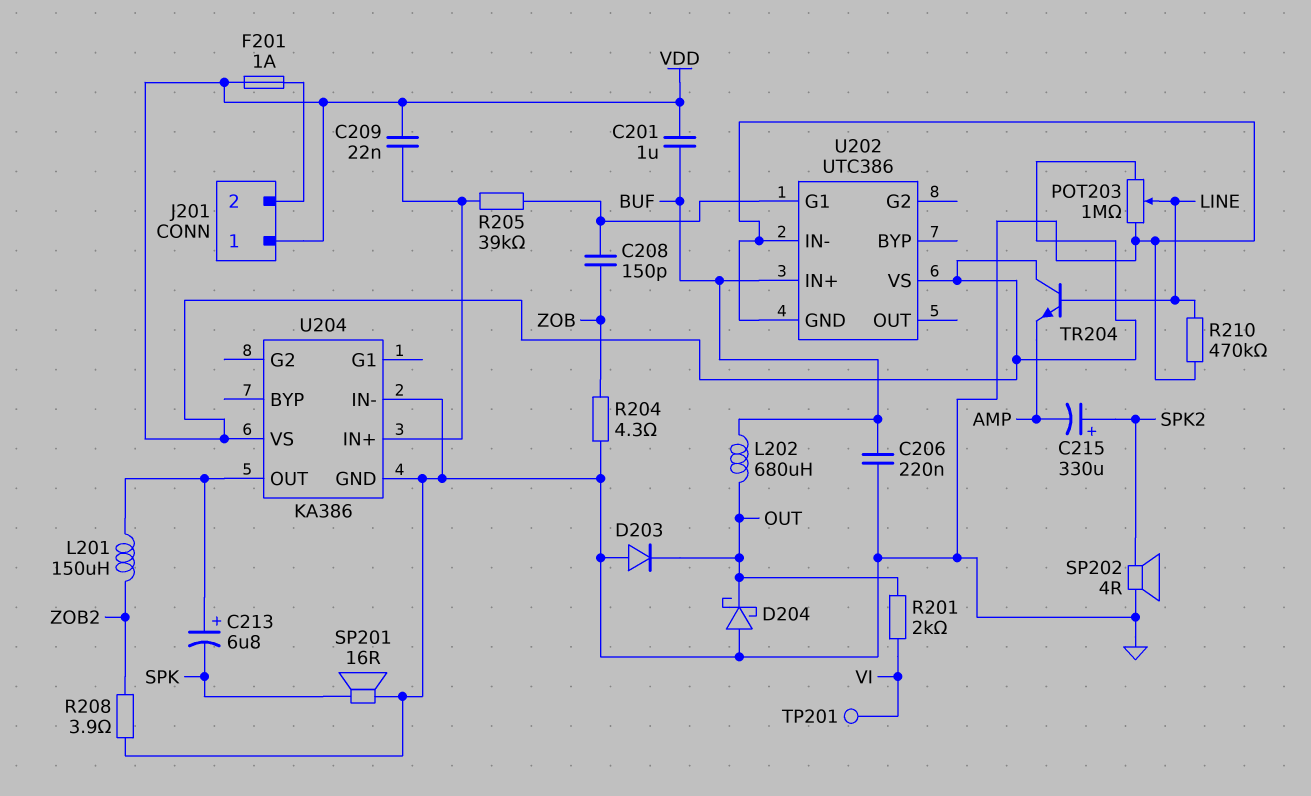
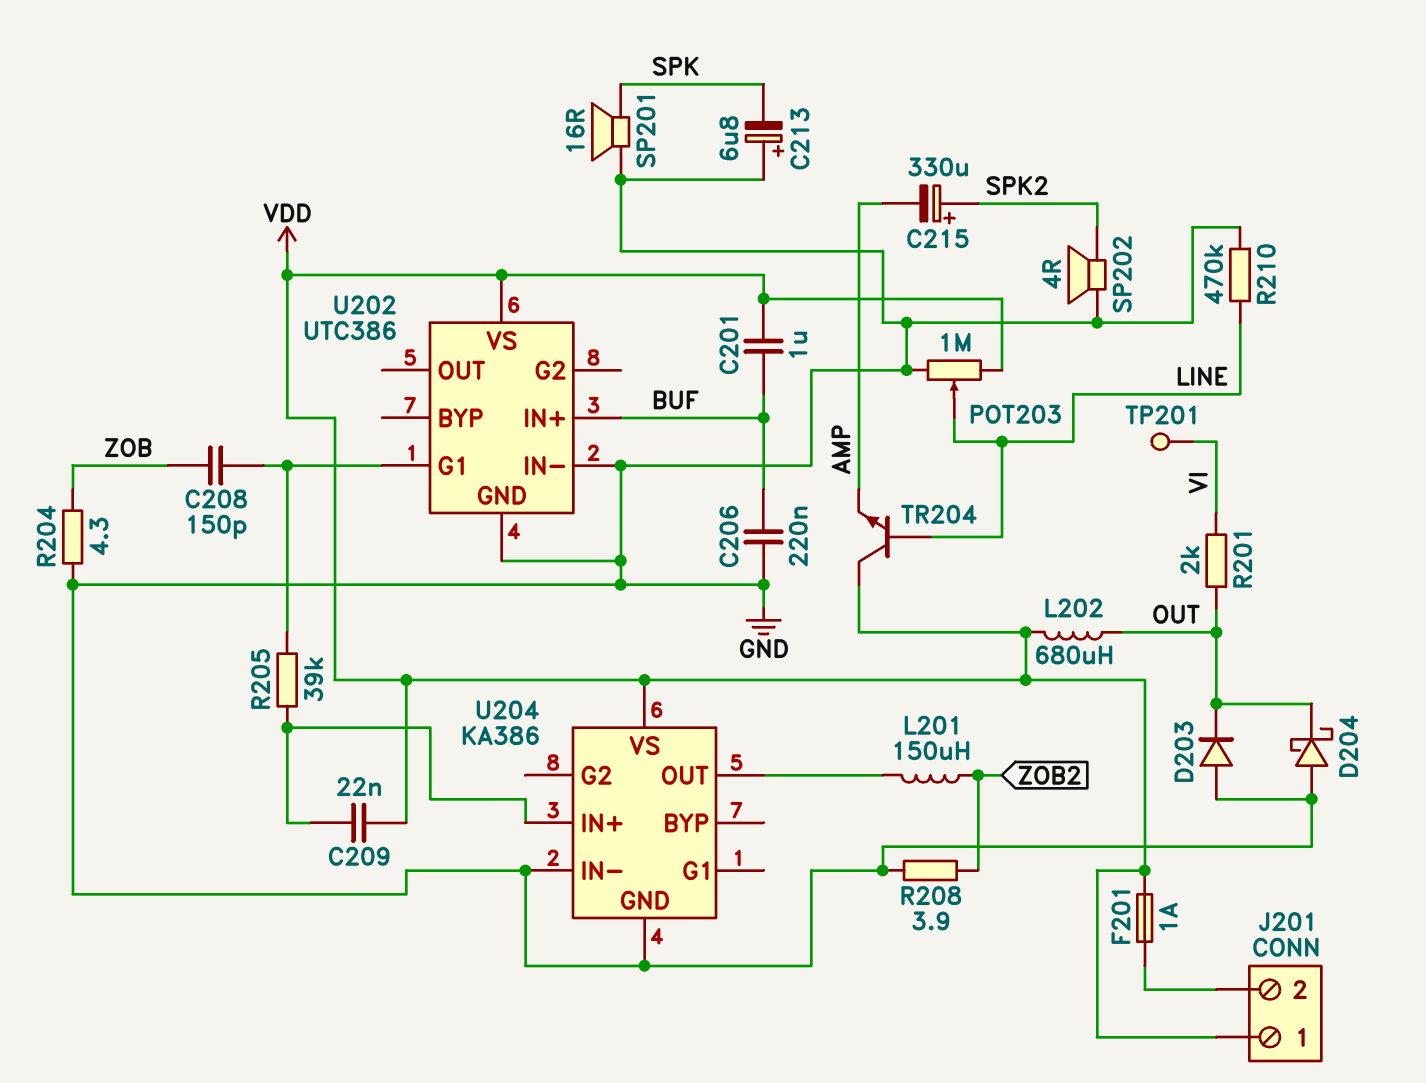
C213: 6.8uF (plus U204/OUT, minus SPK) -> 6.8uF (plus GND, minus SPK)
L202: 680uH (BUF, OUT) -> 680uH (OUT, VDD)

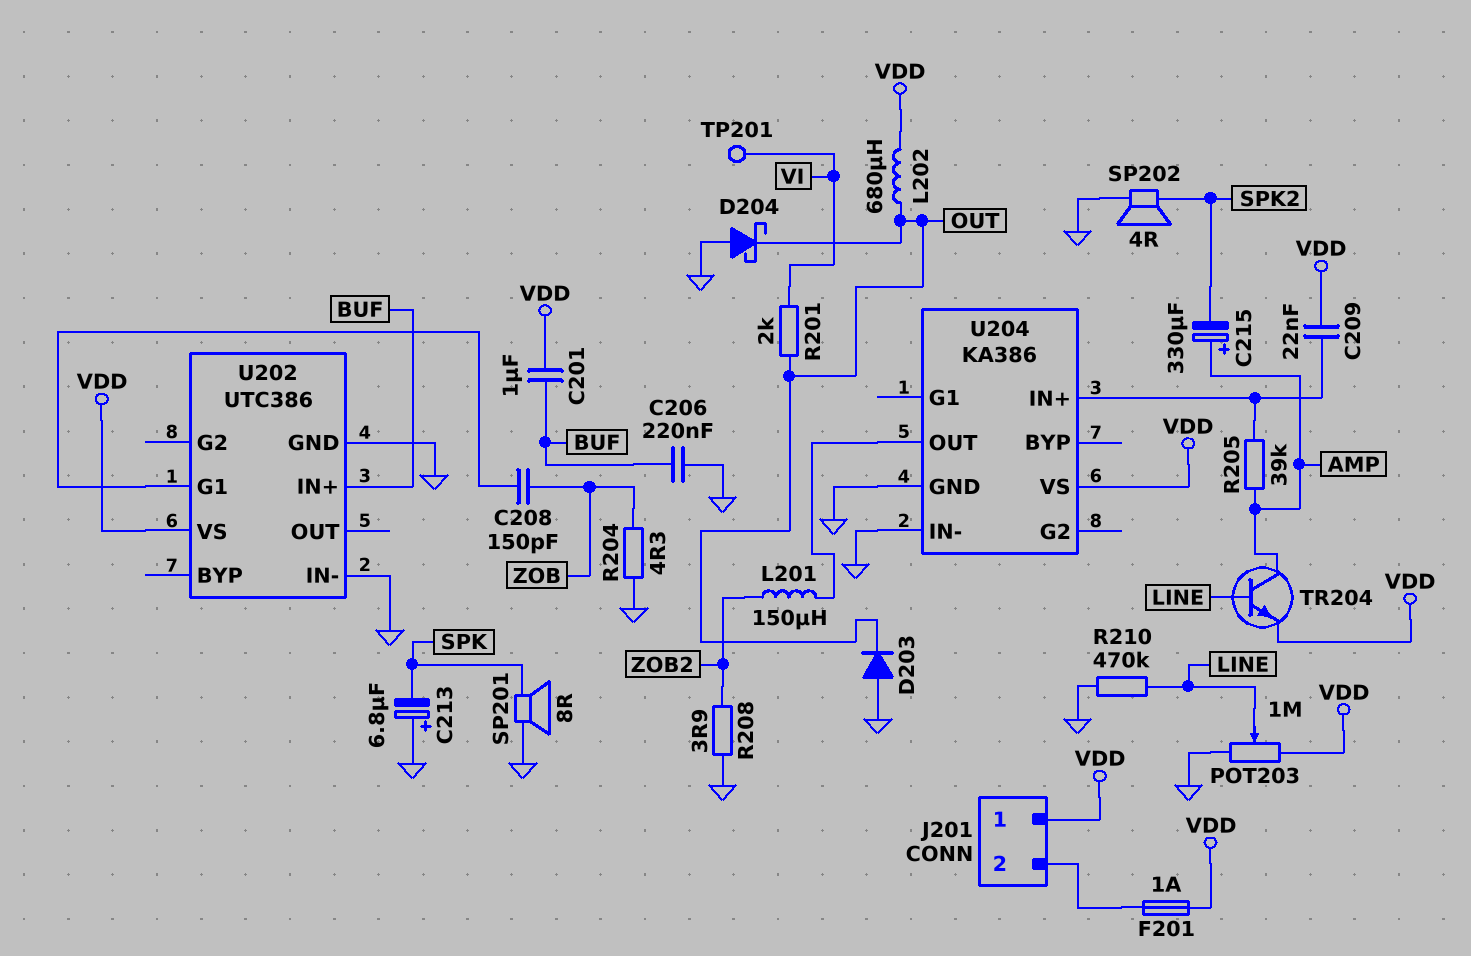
C215: 330uF (plus SPK2, minus AMP) -> 330uF (plus AMP, minus SPK2)
R205: 39k (U202/G1, U204/IN+) -> 39k (AMP, U204/IN+)
SP201: speaker 16R (GND, SPK) -> speaker 8R (GND, SPK)
TR204: NPN (B LINE, C VDD, E AMP) -> NPN (B LINE, C AMP, E VDD)

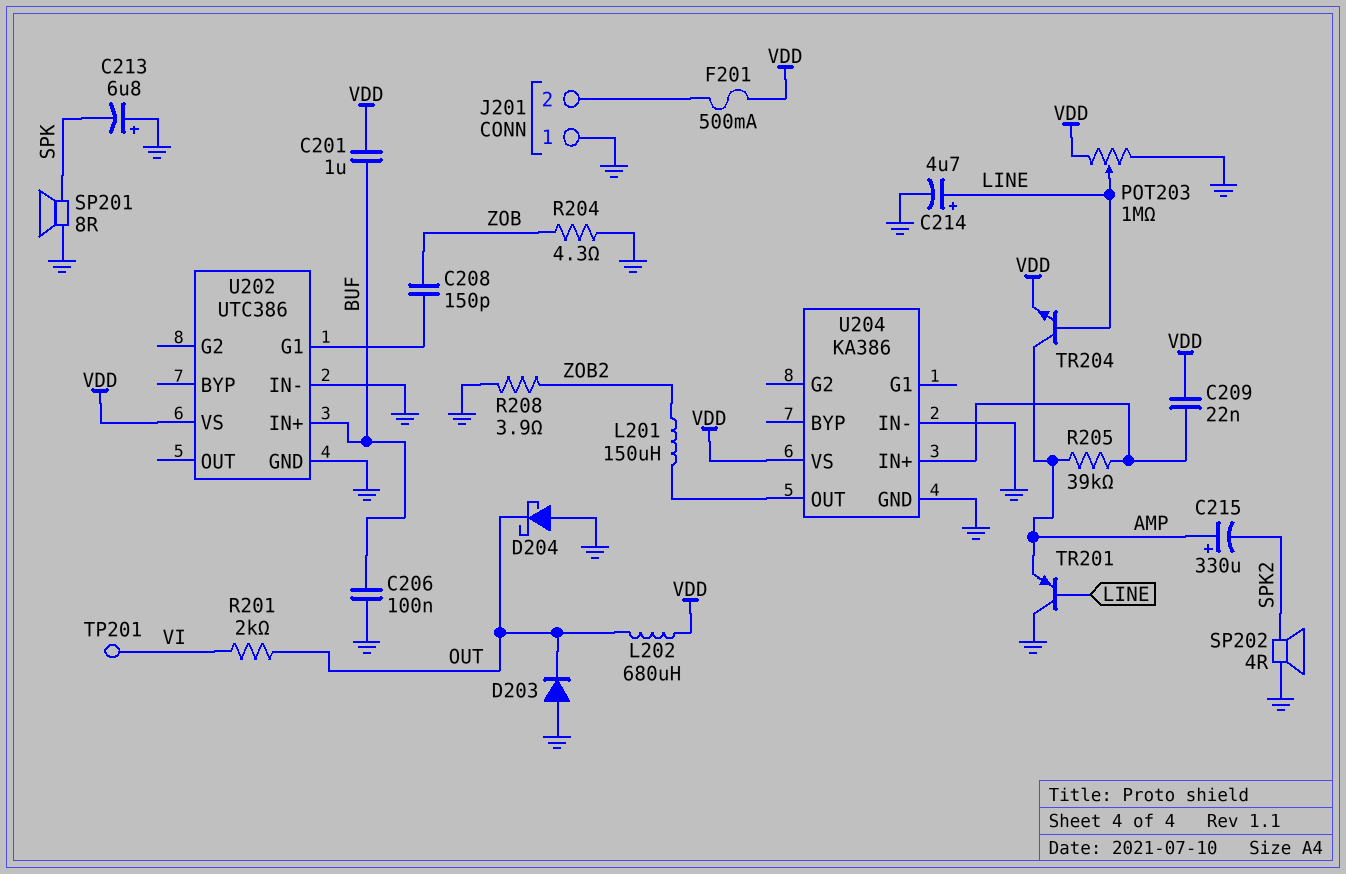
C206: 220nF (BUF, GND) -> 100nF (BUF, GND)
C214: none -> 4.7uF (plus LINE, minus GND)
F201: 1A (J201/2, VDD) -> 500mA (J201/2, VDD)
J201 pin 1: VDD -> GND
R210: 470k (GND, LINE) -> none
TR201: none -> PNP (B LINE, C GND, E AMP)

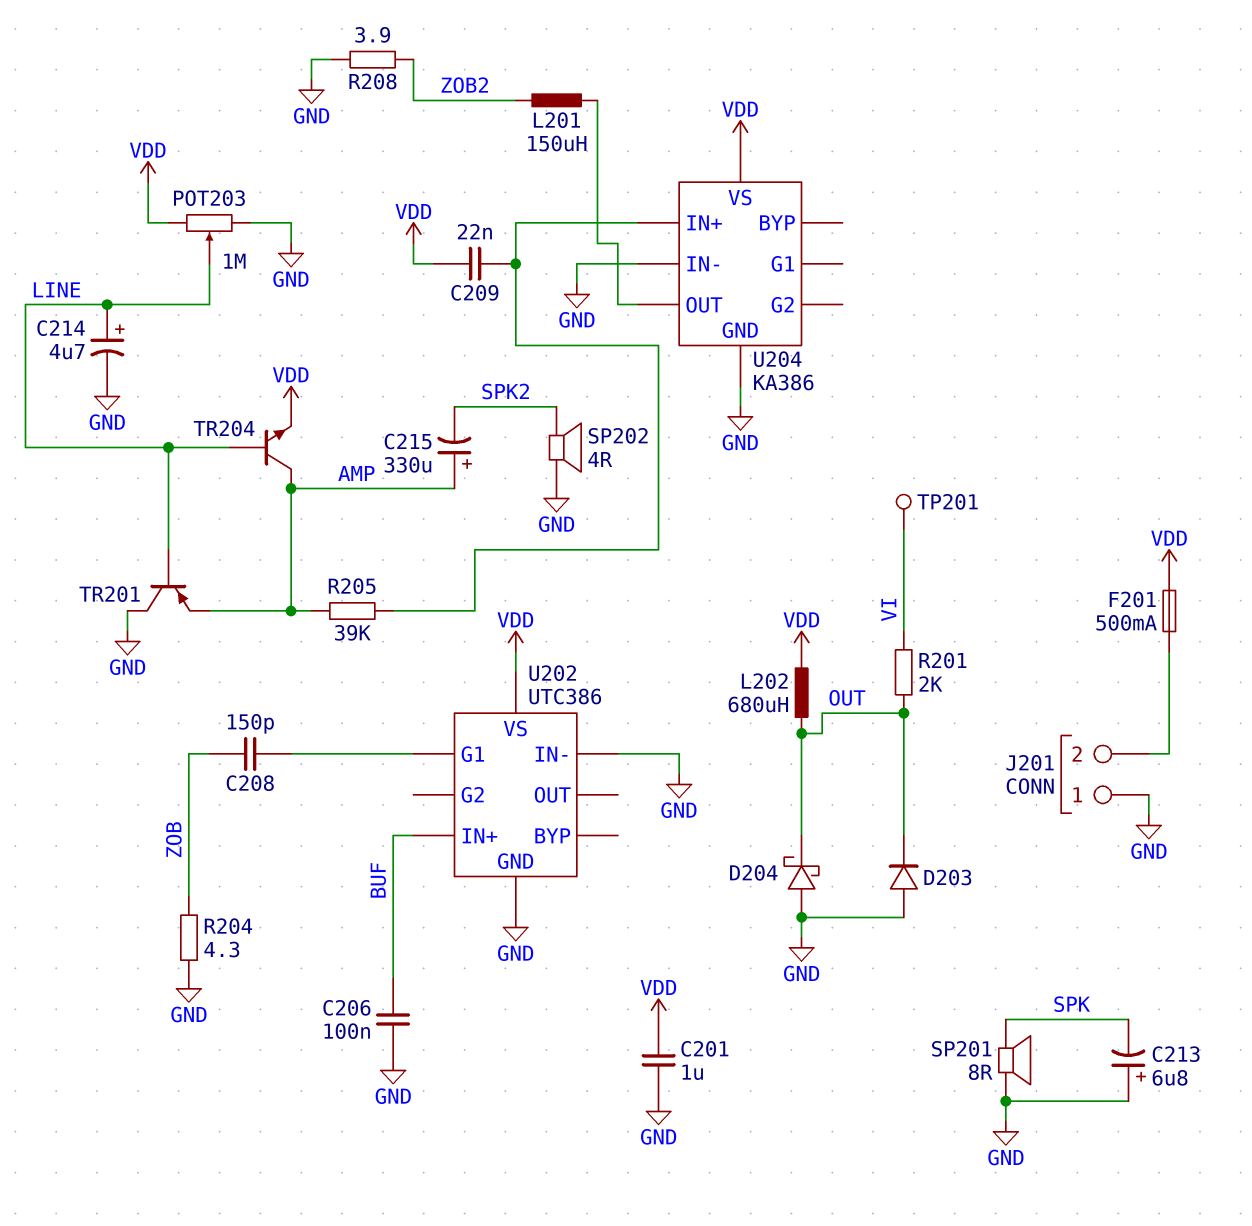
C201: 1uF (BUF, VDD) -> 1uF (GND, VDD)

